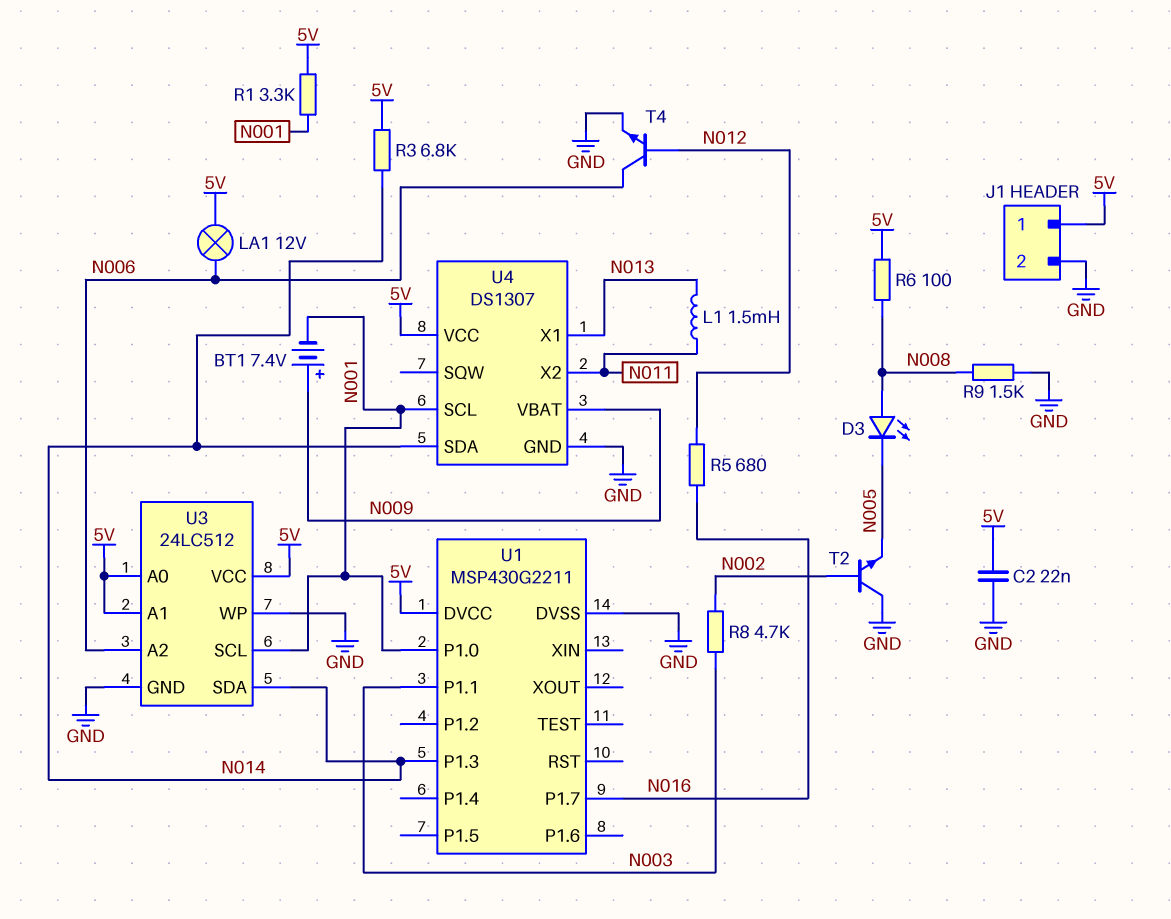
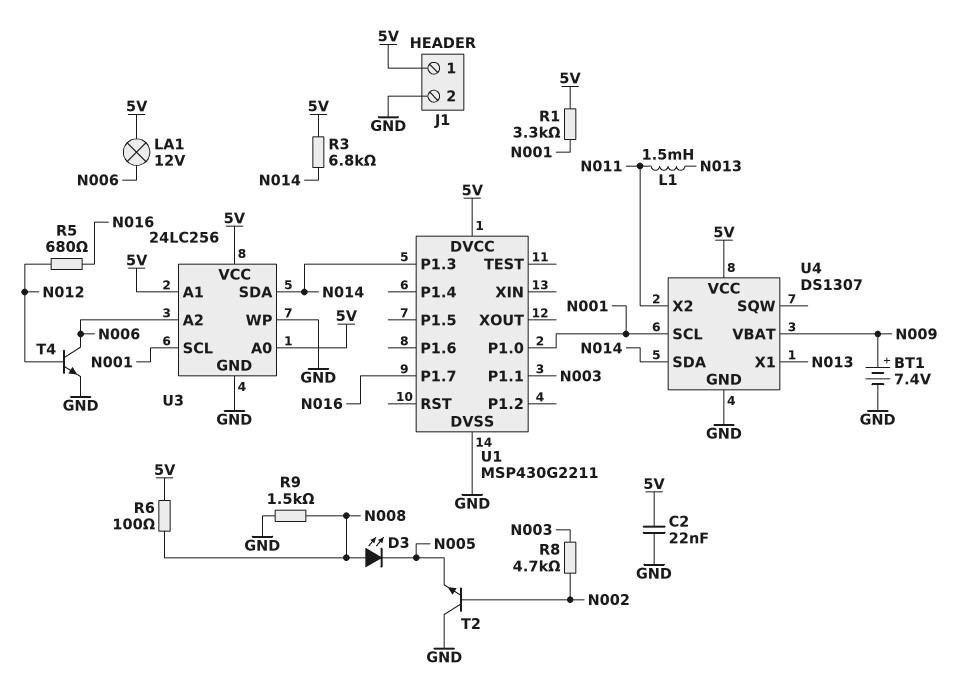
BT1: 7.4V (plus N009, minus N001) -> 7.4V (plus N009, minus GND)
U3: 24LC512 -> 24LC256

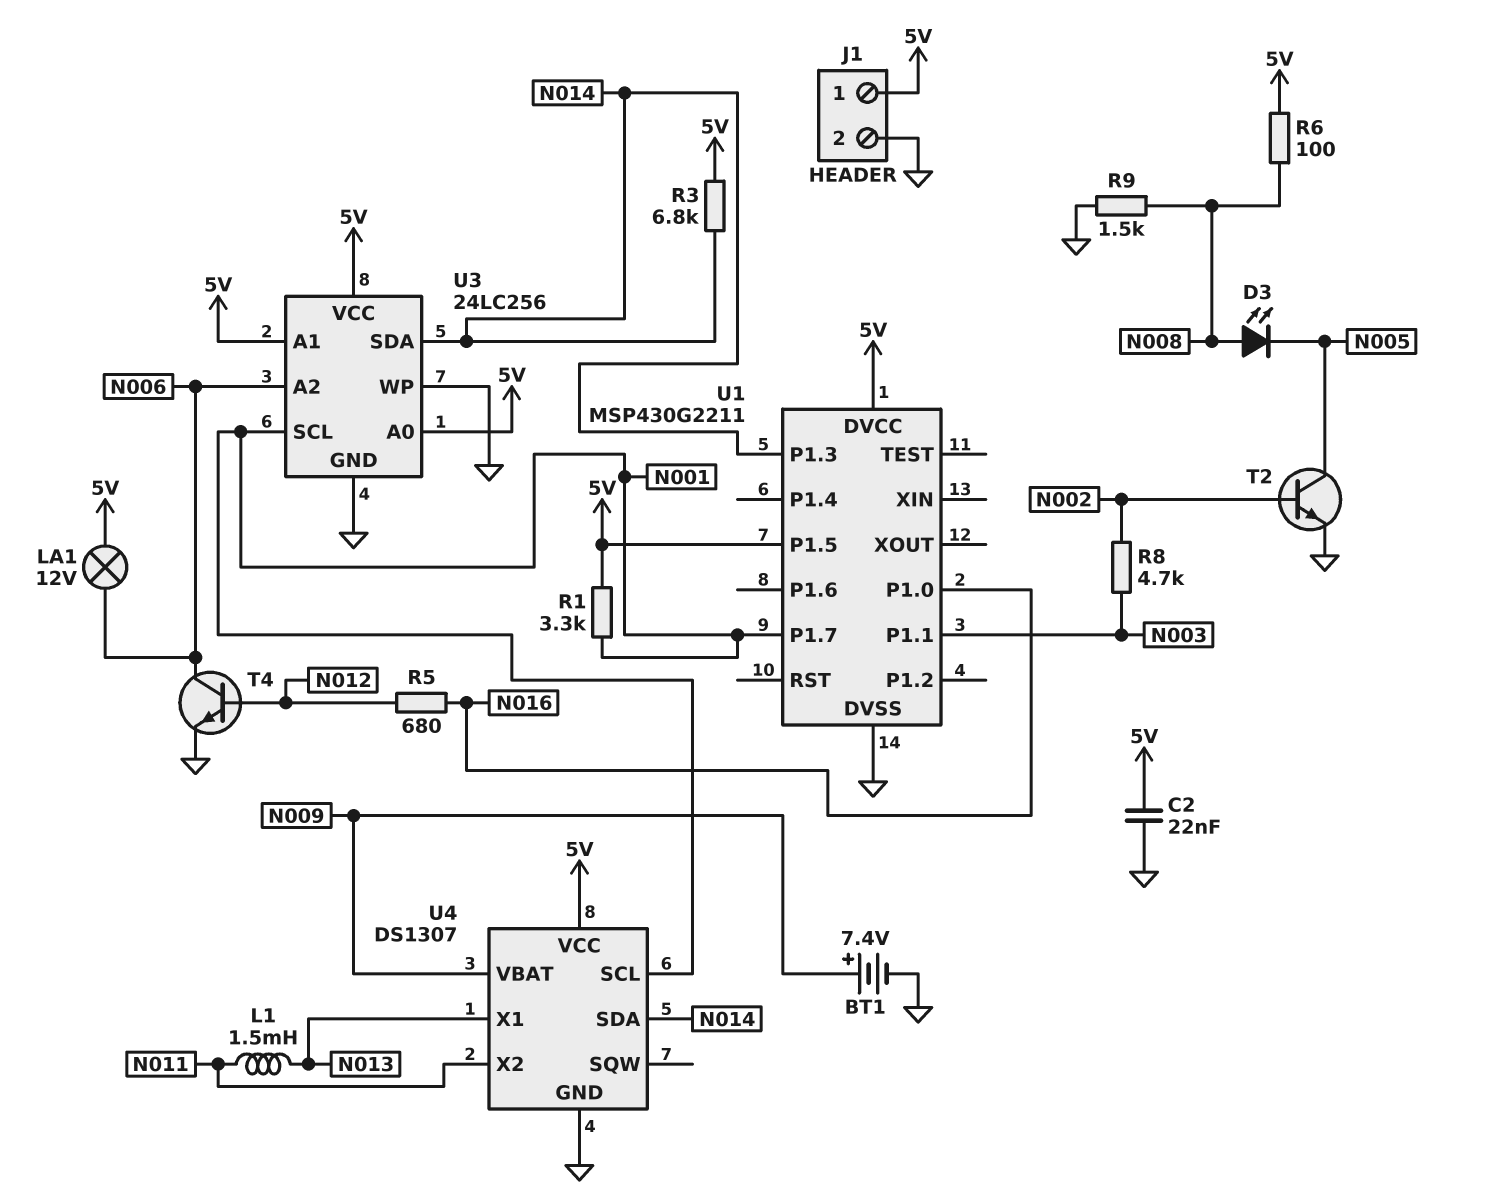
T2: NPN (B N002, C GND, E N005) -> NPN (B N002, C N005, E GND)
U1 pin P1.0: N001 -> N016
U1 pin P1.5: none -> 5V
U1 pin P1.7: N016 -> N001

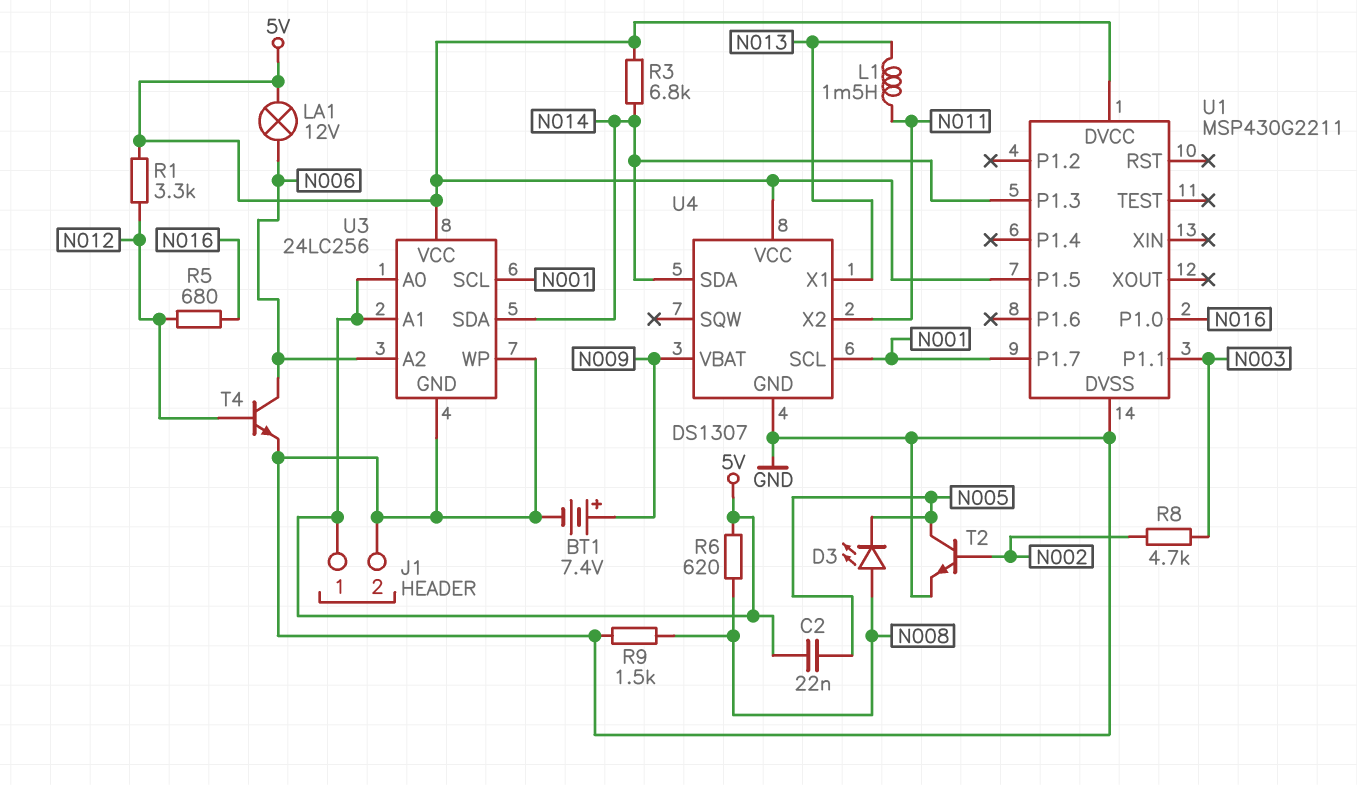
C2: 22nF (5V, GND) -> 22nF (5V, N005)
R1: 3.3k (5V, N001) -> 3.3k (5V, N012)
R6: 100 (5V, N008) -> 620 (5V, N008)

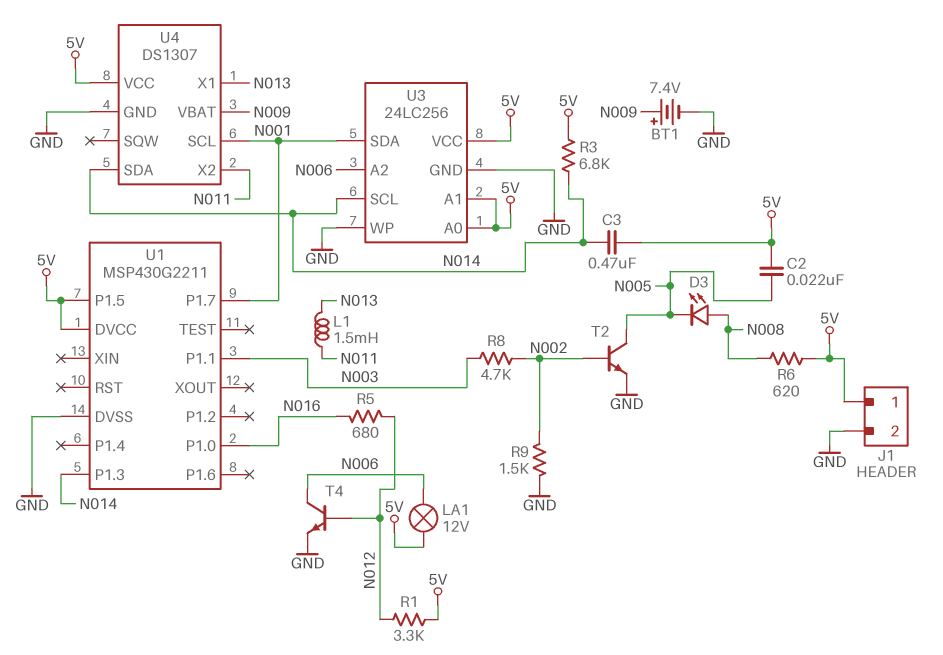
C3: none -> 470nF (5V, N014)
R9: 1.5k (GND, N008) -> 1.5k (GND, N002)
U3 pin SCL: N001 -> N014
U3 pin SDA: N014 -> N001

